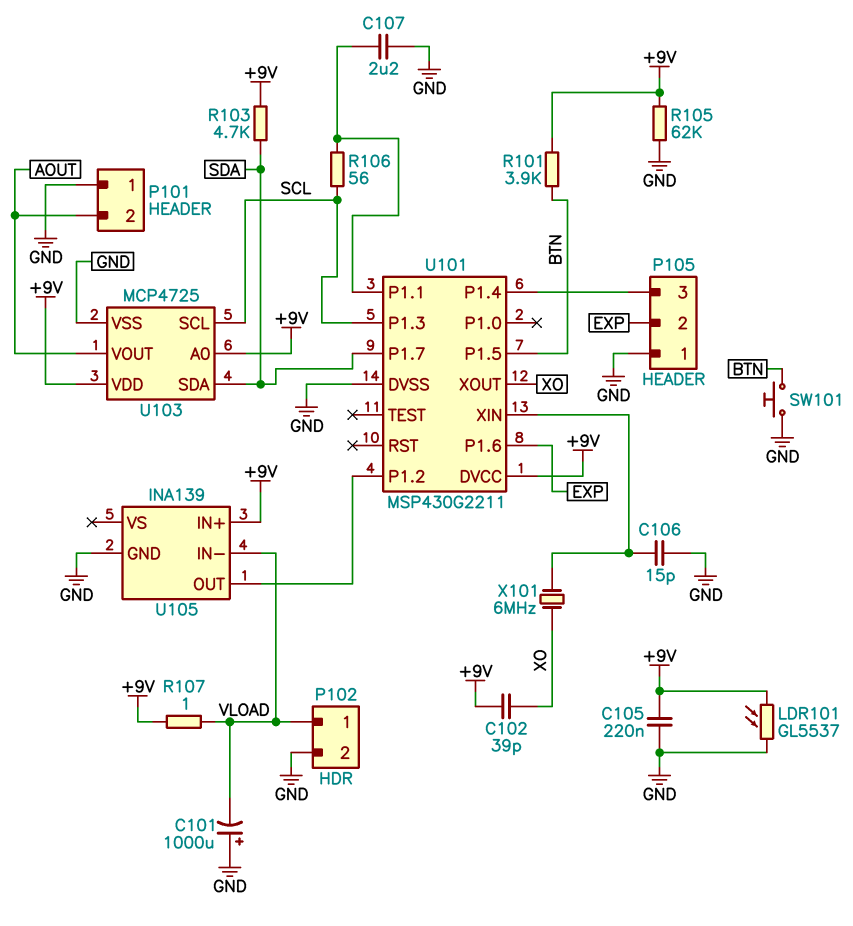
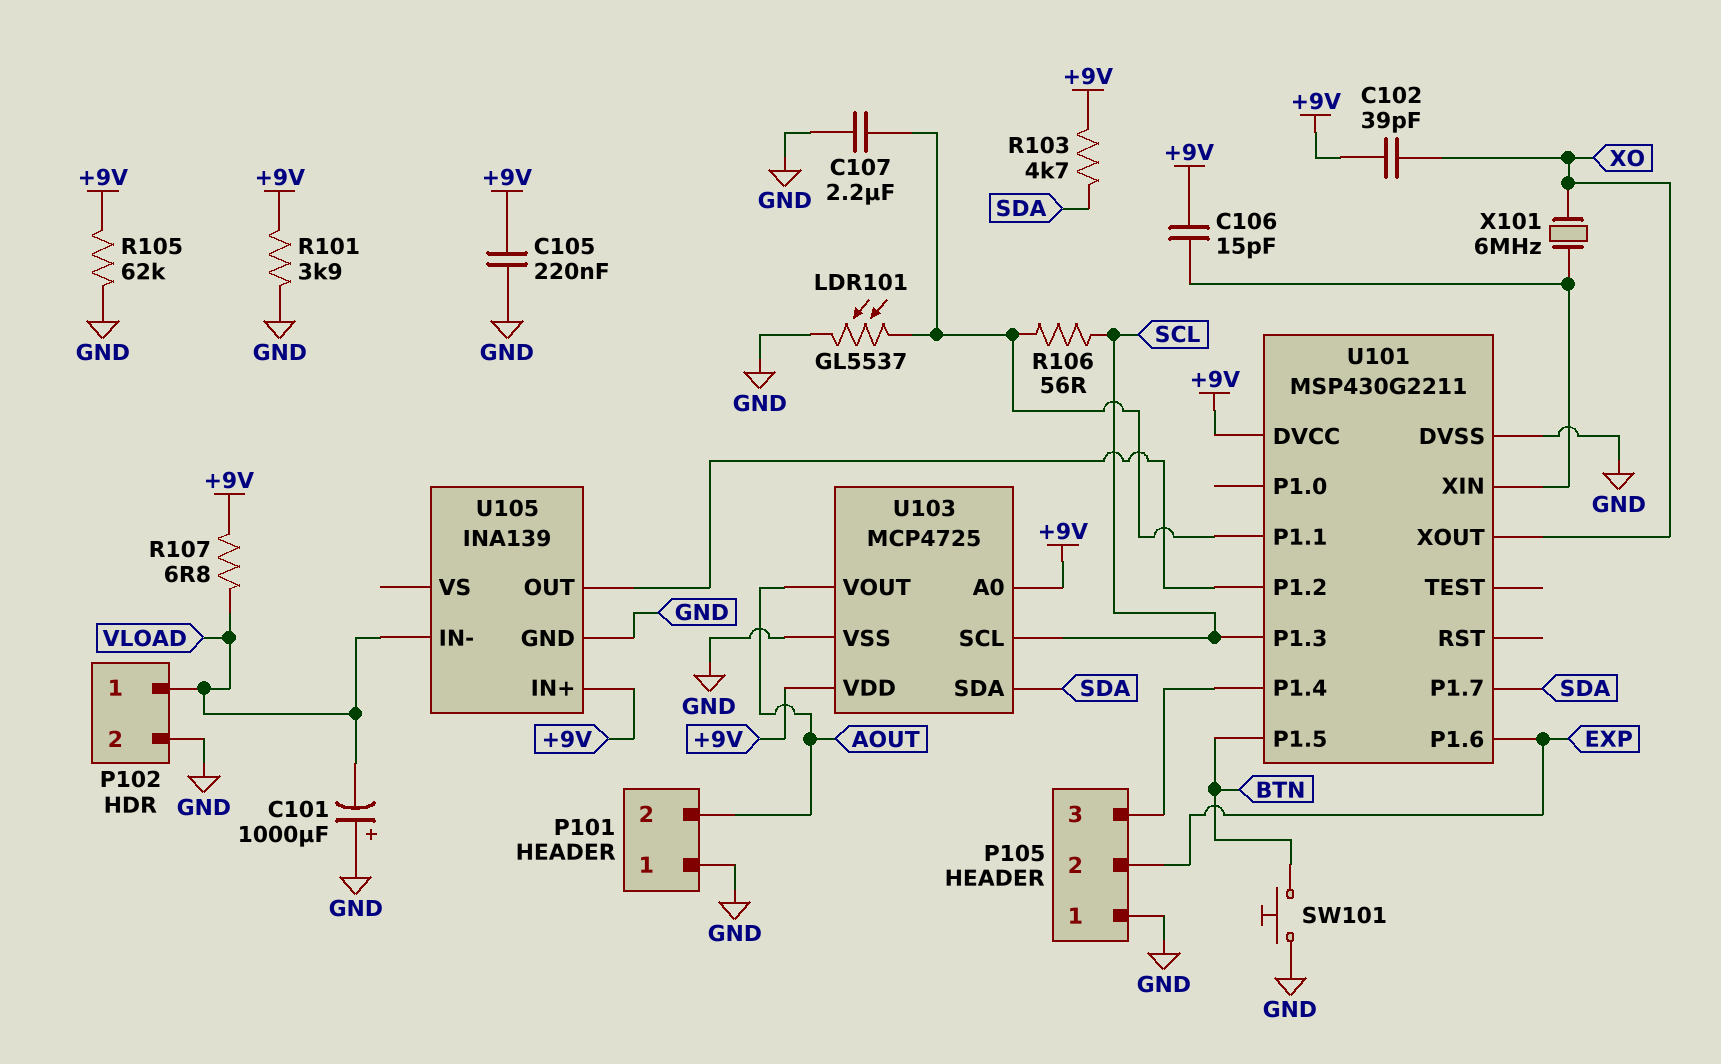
C106: 15pF (GND, U101/XIN) -> 15pF (+9V, U101/XIN)
LDR101: GL5537 (+9V, GND) -> GL5537 (GND, U101/P1.1)
R101: 3.9k (+9V, BTN) -> 3.9k (+9V, GND)
R107: 1 (+9V, VLOAD) -> 6.8 (+9V, VLOAD)

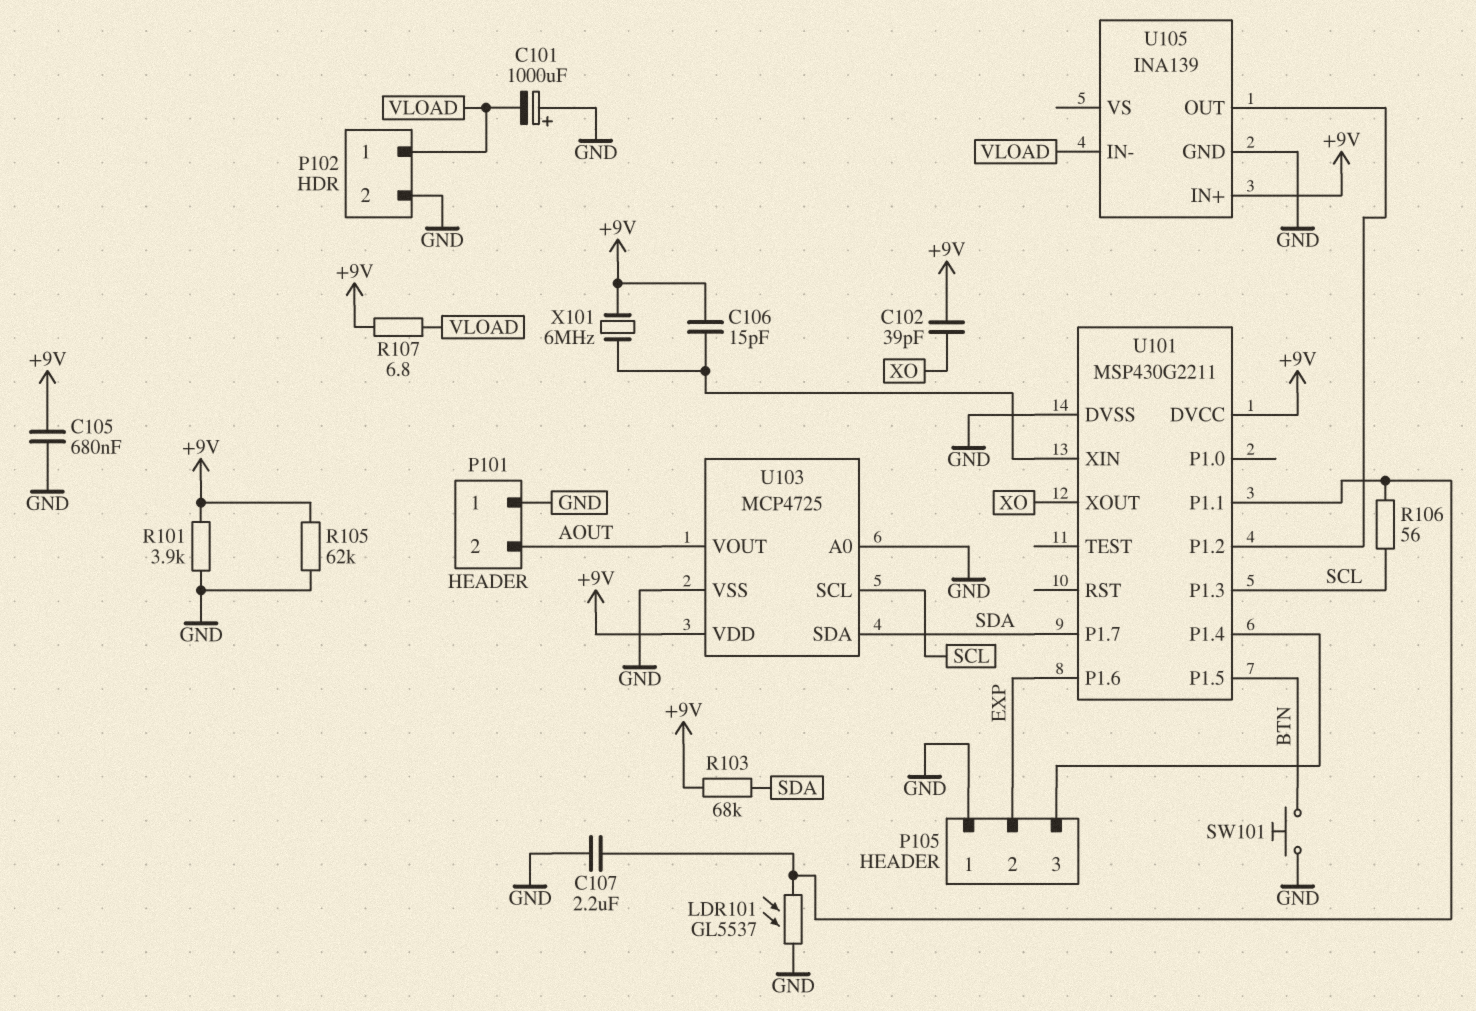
C105: 220nF (+9V, GND) -> 680nF (+9V, GND)
R103: 4.7k (+9V, SDA) -> 68k (+9V, SDA)
U103 pin A0: +9V -> GND
X101: 6MHz (U101/XIN, XO) -> 6MHz (+9V, U101/XIN)

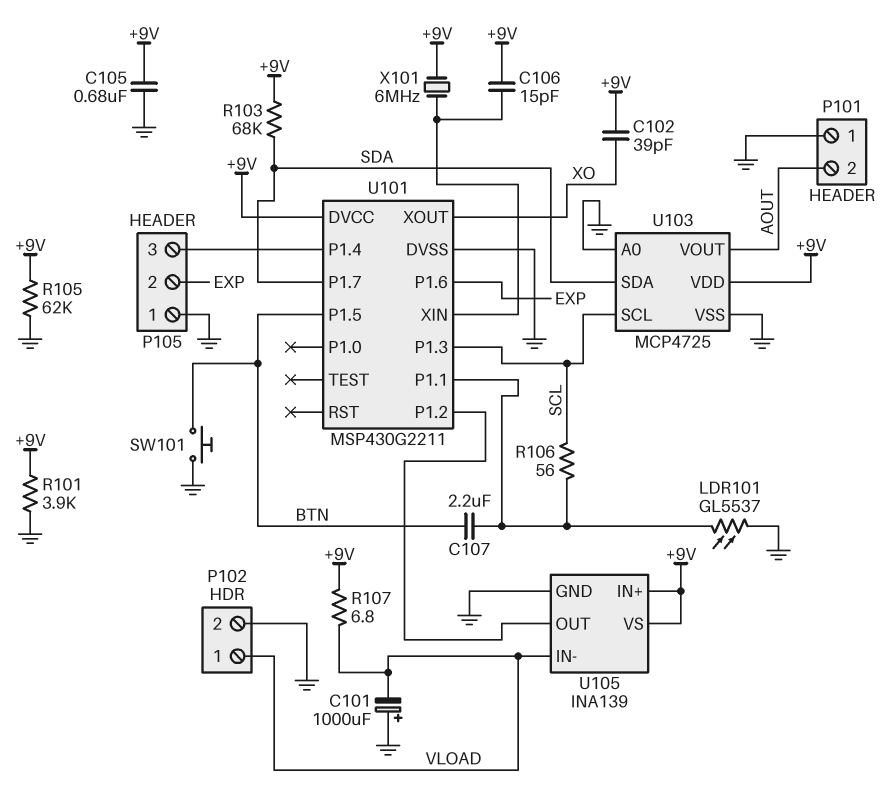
C107: 2.2uF (GND, U101/P1.1) -> 2.2uF (BTN, U101/P1.1)
U105 pin VS: none -> +9V

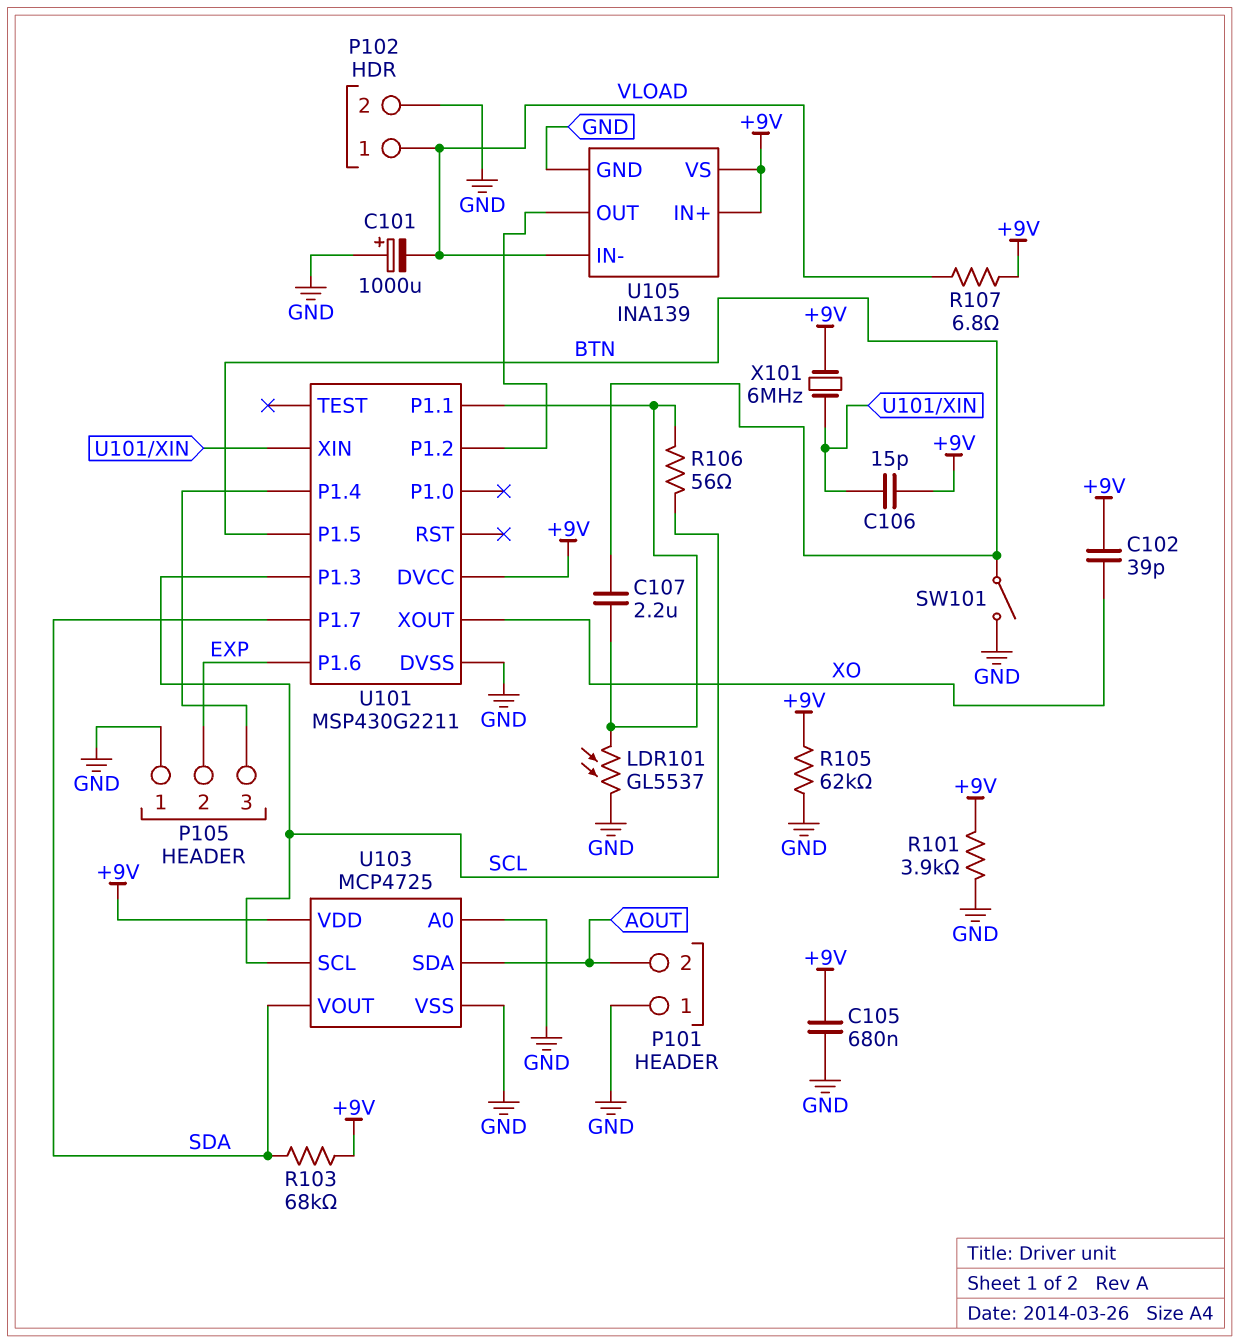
SW101: button (BTN, GND) -> switch (BTN, GND)
U103 pin SDA: SDA -> AOUT
U103 pin VOUT: AOUT -> SDA

